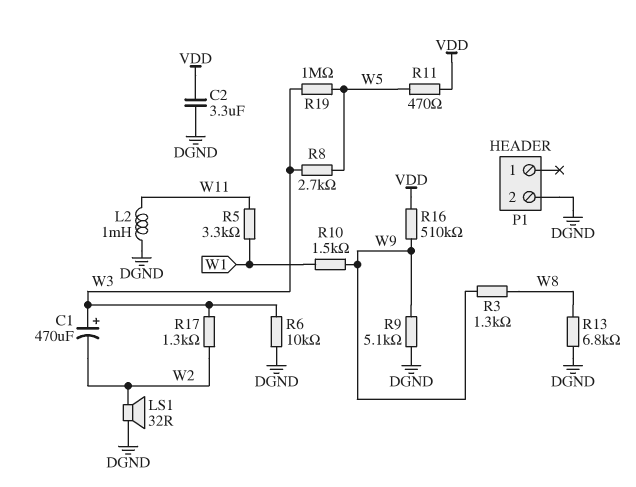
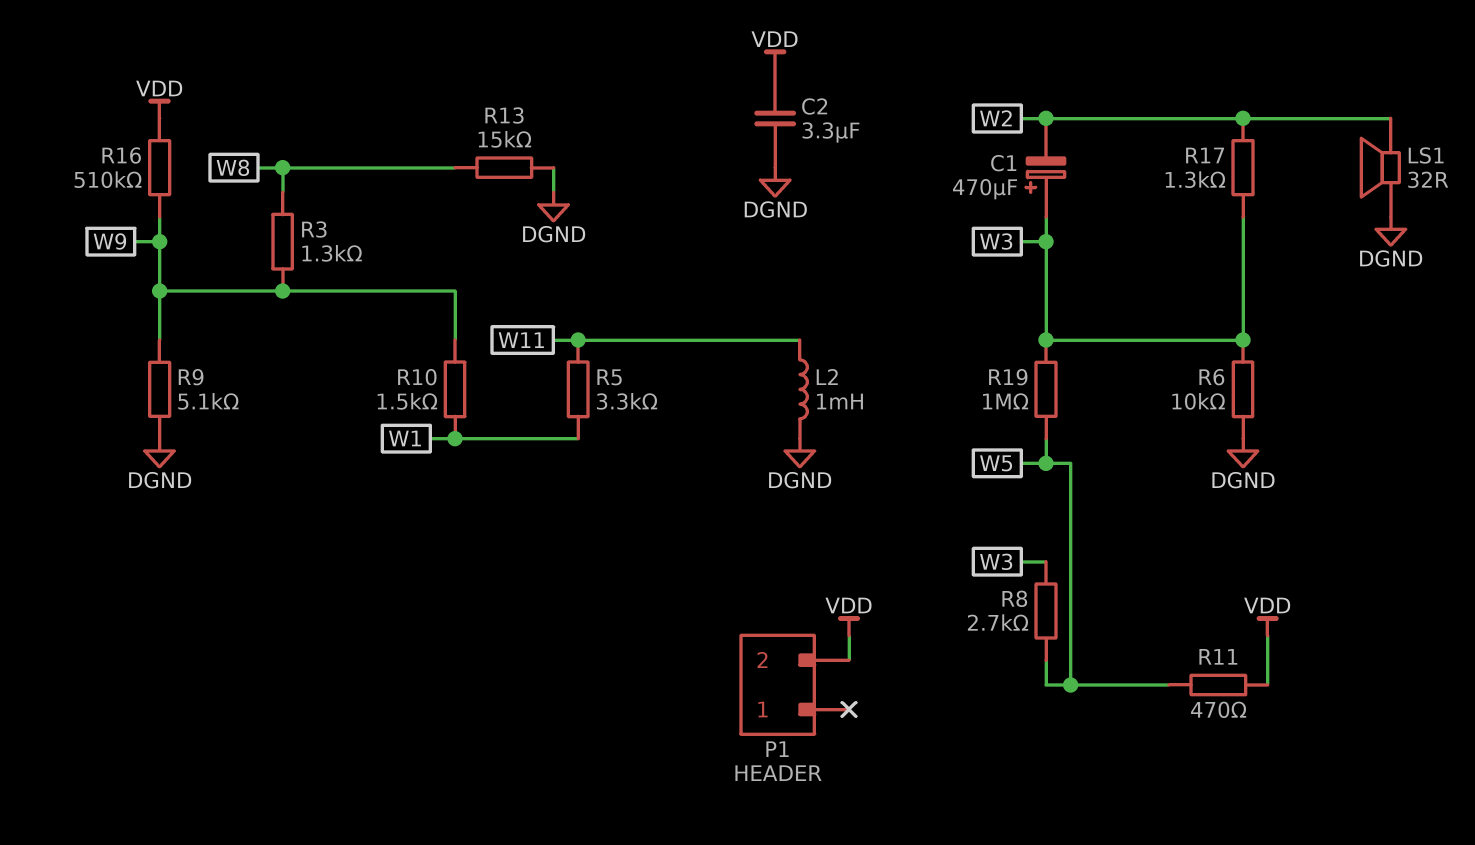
P1 pin 2: DGND -> VDD
R13: 6.8k (DGND, W8) -> 15k (DGND, W8)

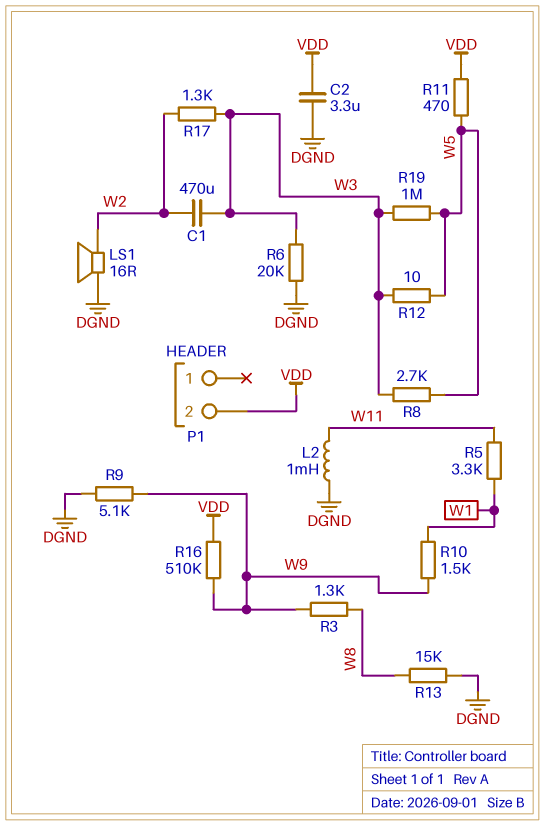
C1: 470uF (plus W3, minus W2) -> 470uF (W2, W3)
LS1: speaker 32R (DGND, W2) -> speaker 16R (DGND, W2)
R6: 10k (DGND, W3) -> 20k (DGND, W3)
R12: none -> 10 (W3, W5)

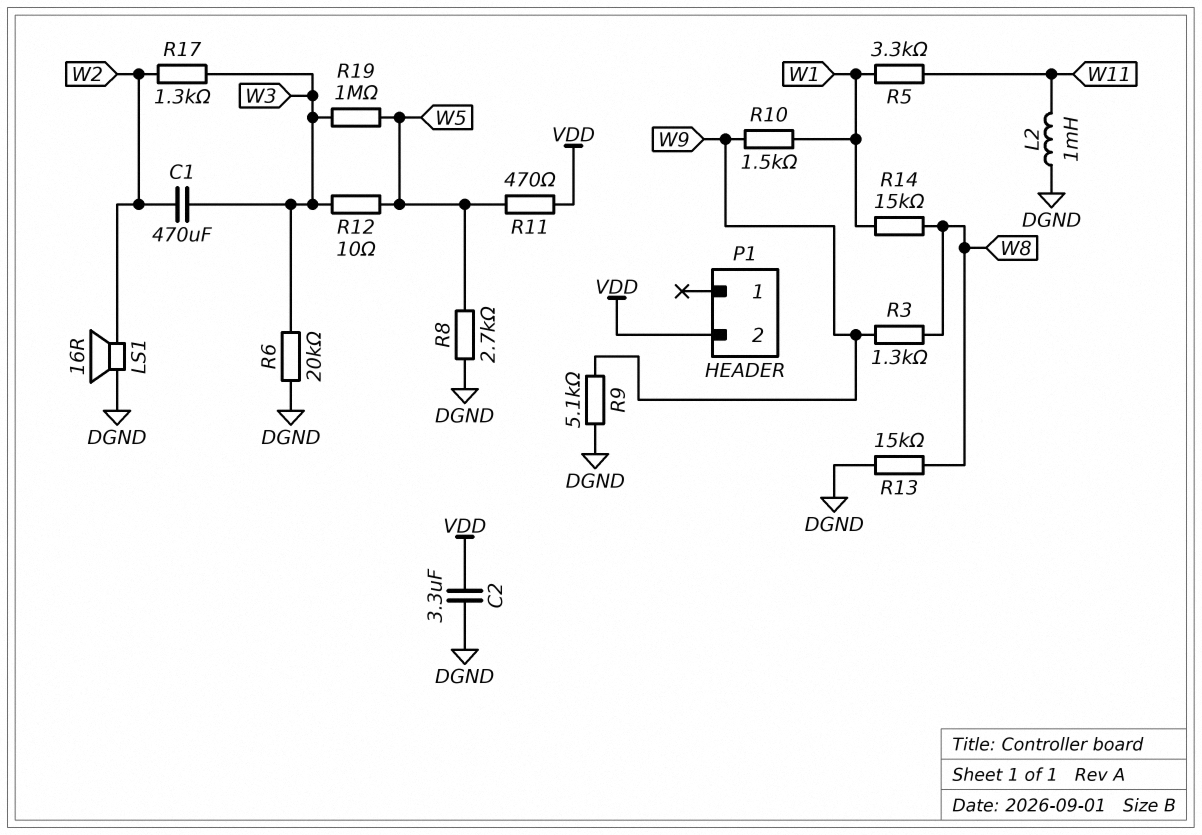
R8: 2.7k (W3, W5) -> 2.7k (DGND, W5)
R14: none -> 15k (W1, W8)
R16: 510k (VDD, W9) -> none

